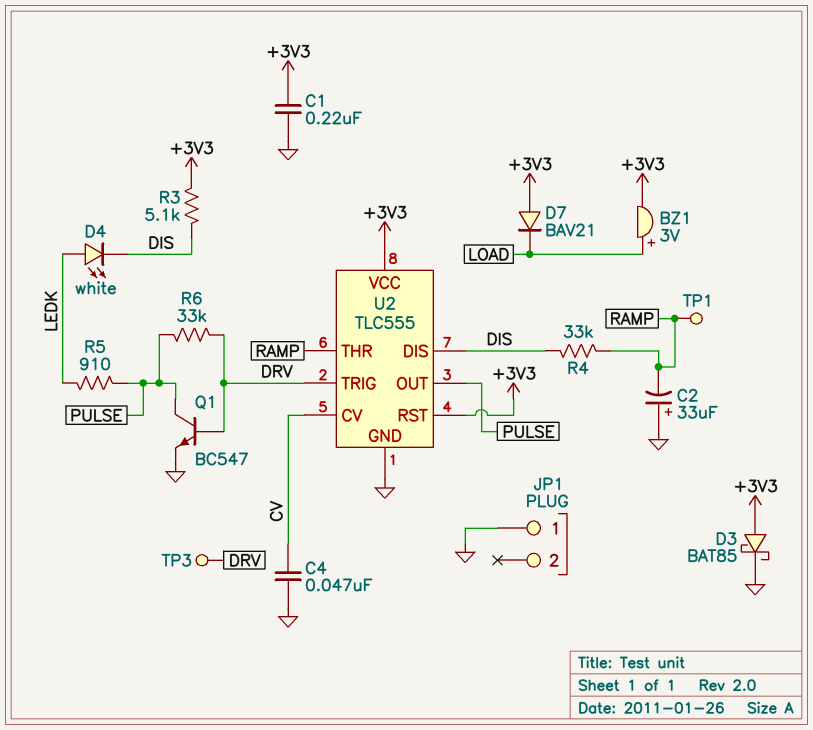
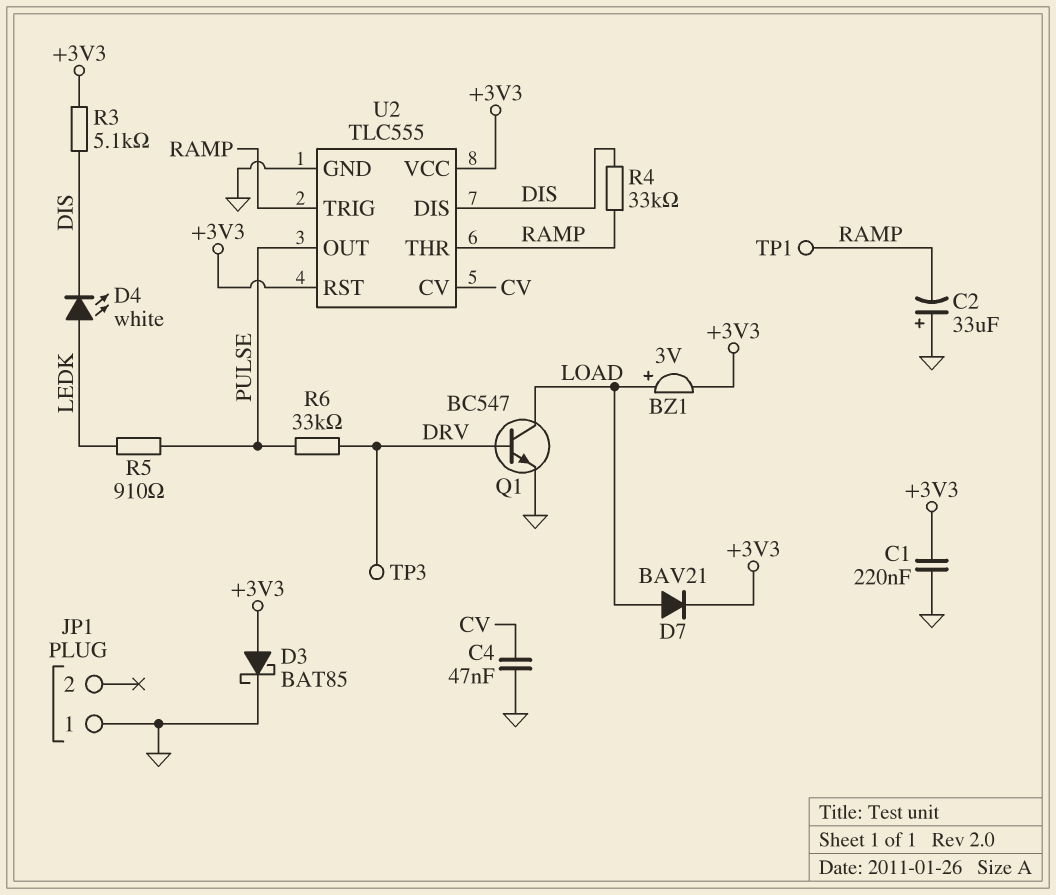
D7: diode BAV21 (A +3V3, K LOAD) -> diode BAV21 (A LOAD, K +3V3)
Q1: NPN BC547 (B DRV, C PULSE, E GND) -> NPN BC547 (B DRV, C LOAD, E GND)
U2 pin TRIG: DRV -> RAMP

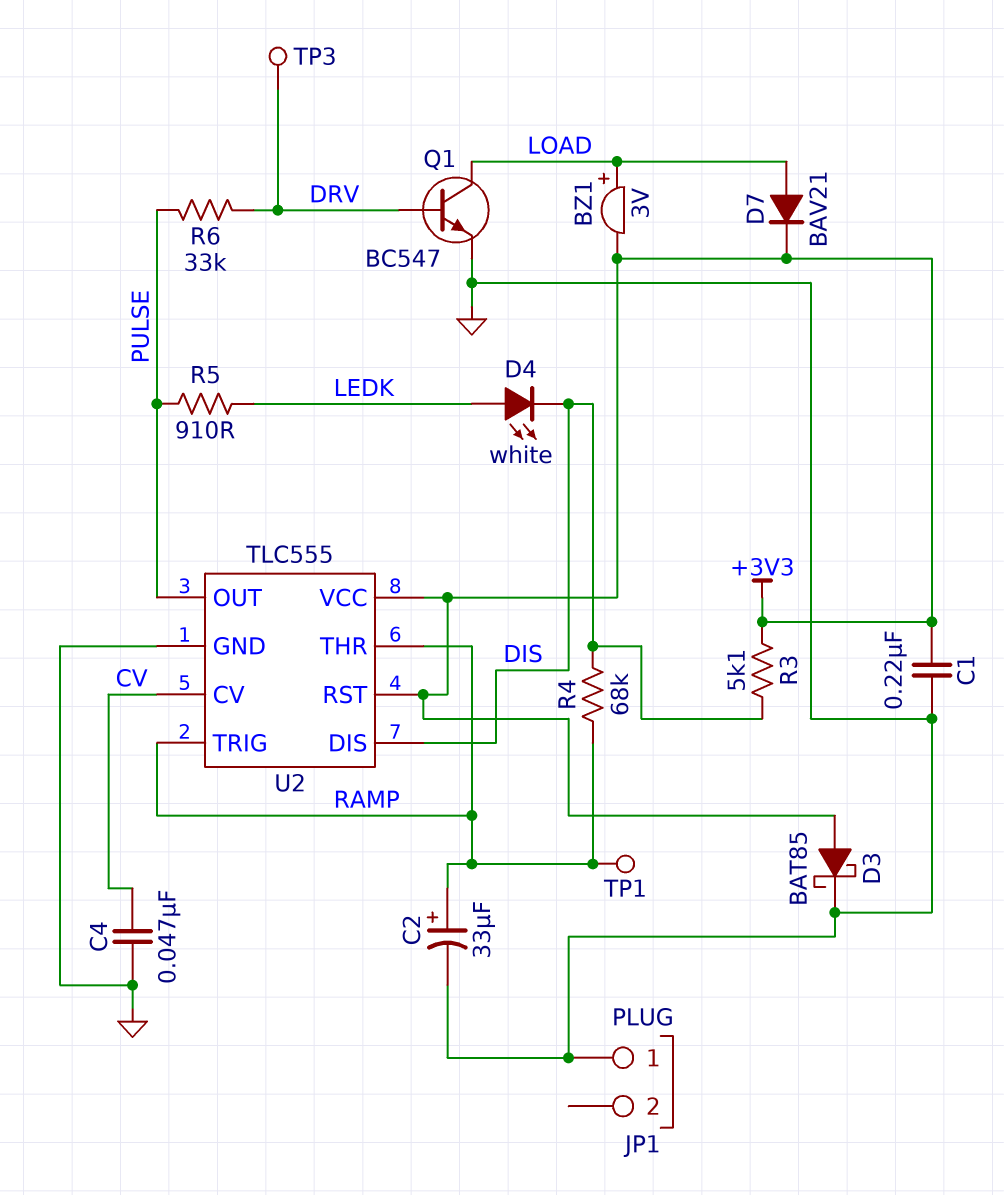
C2: 33uF (plus GND, minus RAMP) -> 33uF (plus RAMP, minus GND)
R4: 33k (DIS, RAMP) -> 68k (DIS, RAMP)

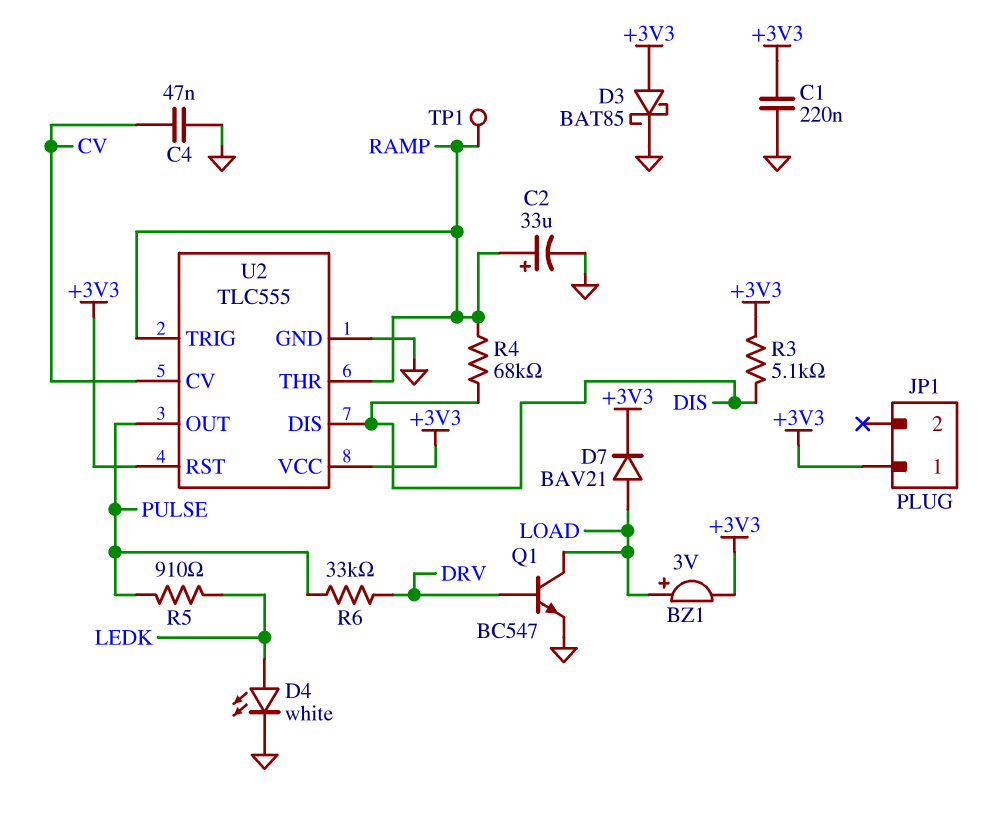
D4: LED white (A LEDK, K DIS) -> LED white (A LEDK, K GND)
JP1 pin 1: GND -> +3V3
TP3: test point (DRV) -> none

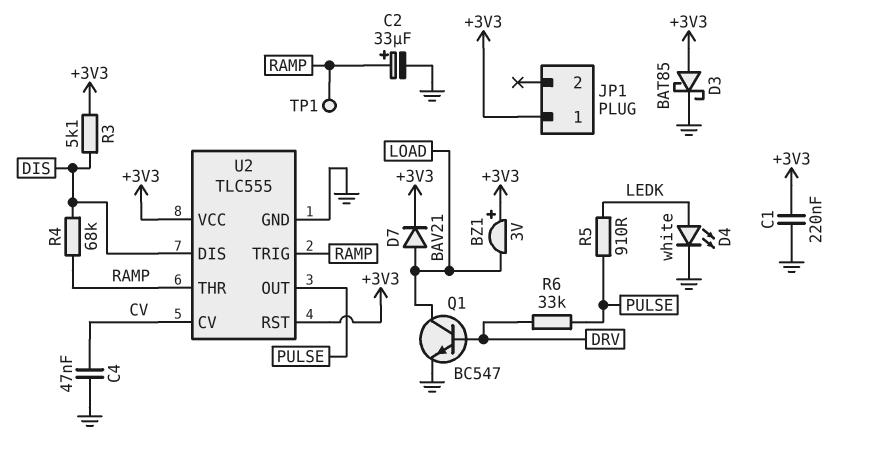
BZ1: buzzer 3V (plus LOAD, minus +3V3) -> buzzer 3V (plus +3V3, minus LOAD)

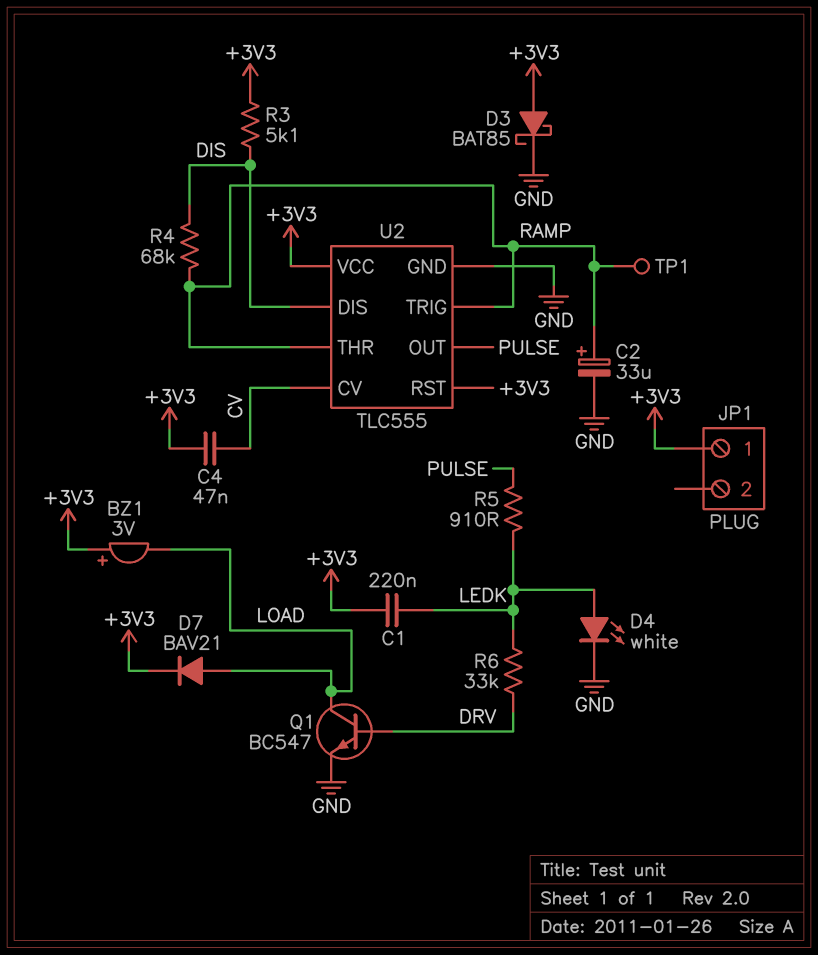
C1: 220nF (+3V3, GND) -> 220nF (+3V3, LEDK)
C4: 47nF (CV, GND) -> 47nF (+3V3, CV)
R6: 33k (DRV, PULSE) -> 33k (DRV, LEDK)

